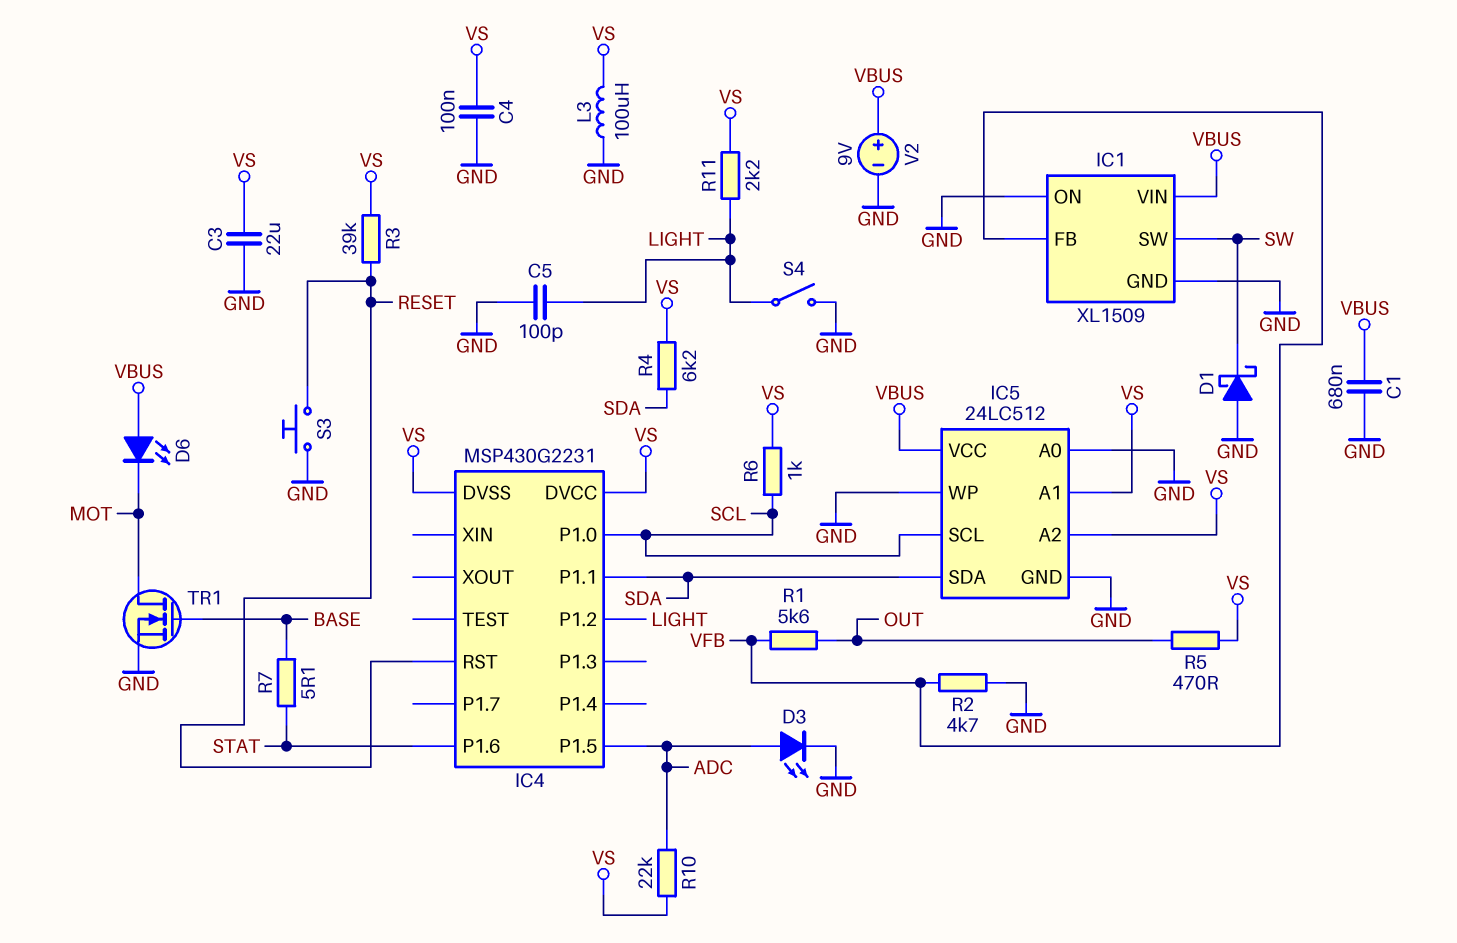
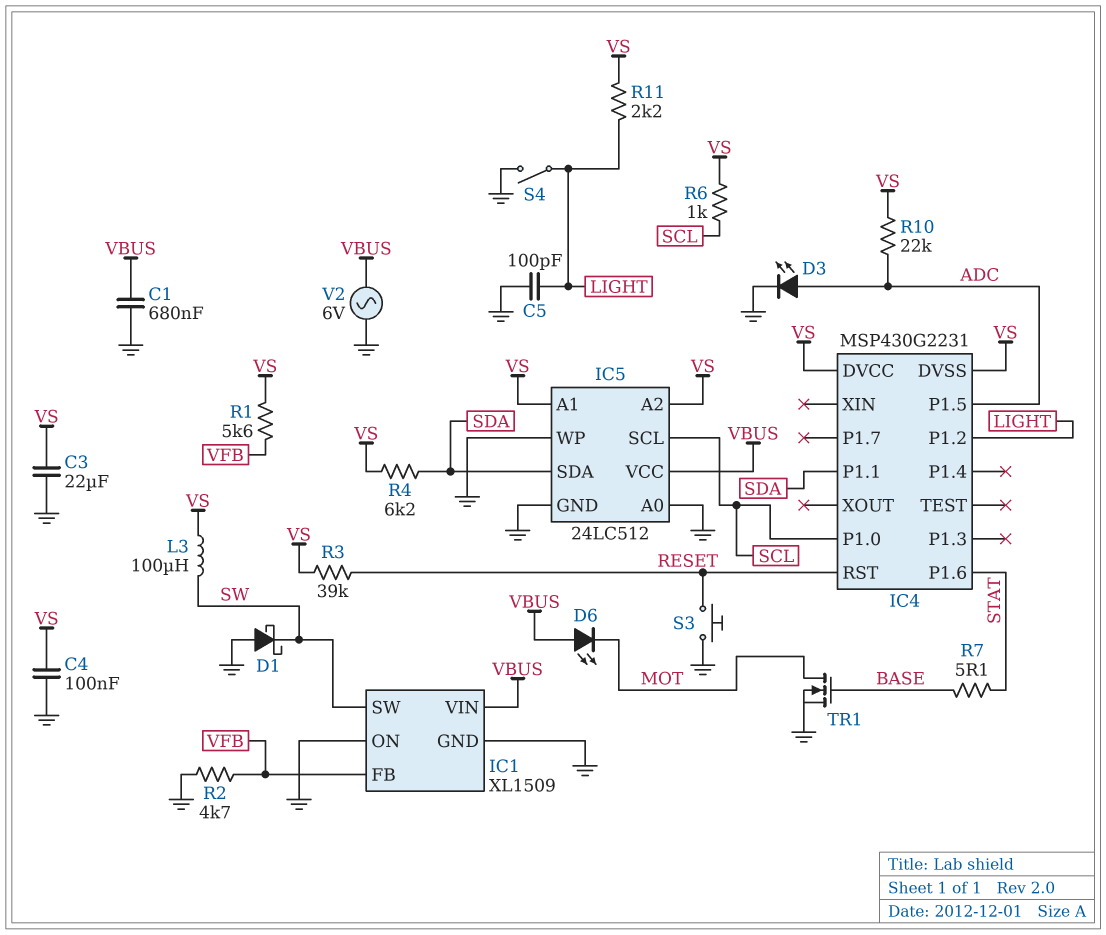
L3: 100uH (GND, VS) -> 100uH (SW, VS)
R1: 5.6k (OUT, VFB) -> 5.6k (VFB, VS)
R5: 470 (OUT, VS) -> none
V2: 9V (plus VBUS, minus GND) -> AC 6V (GND, VBUS)

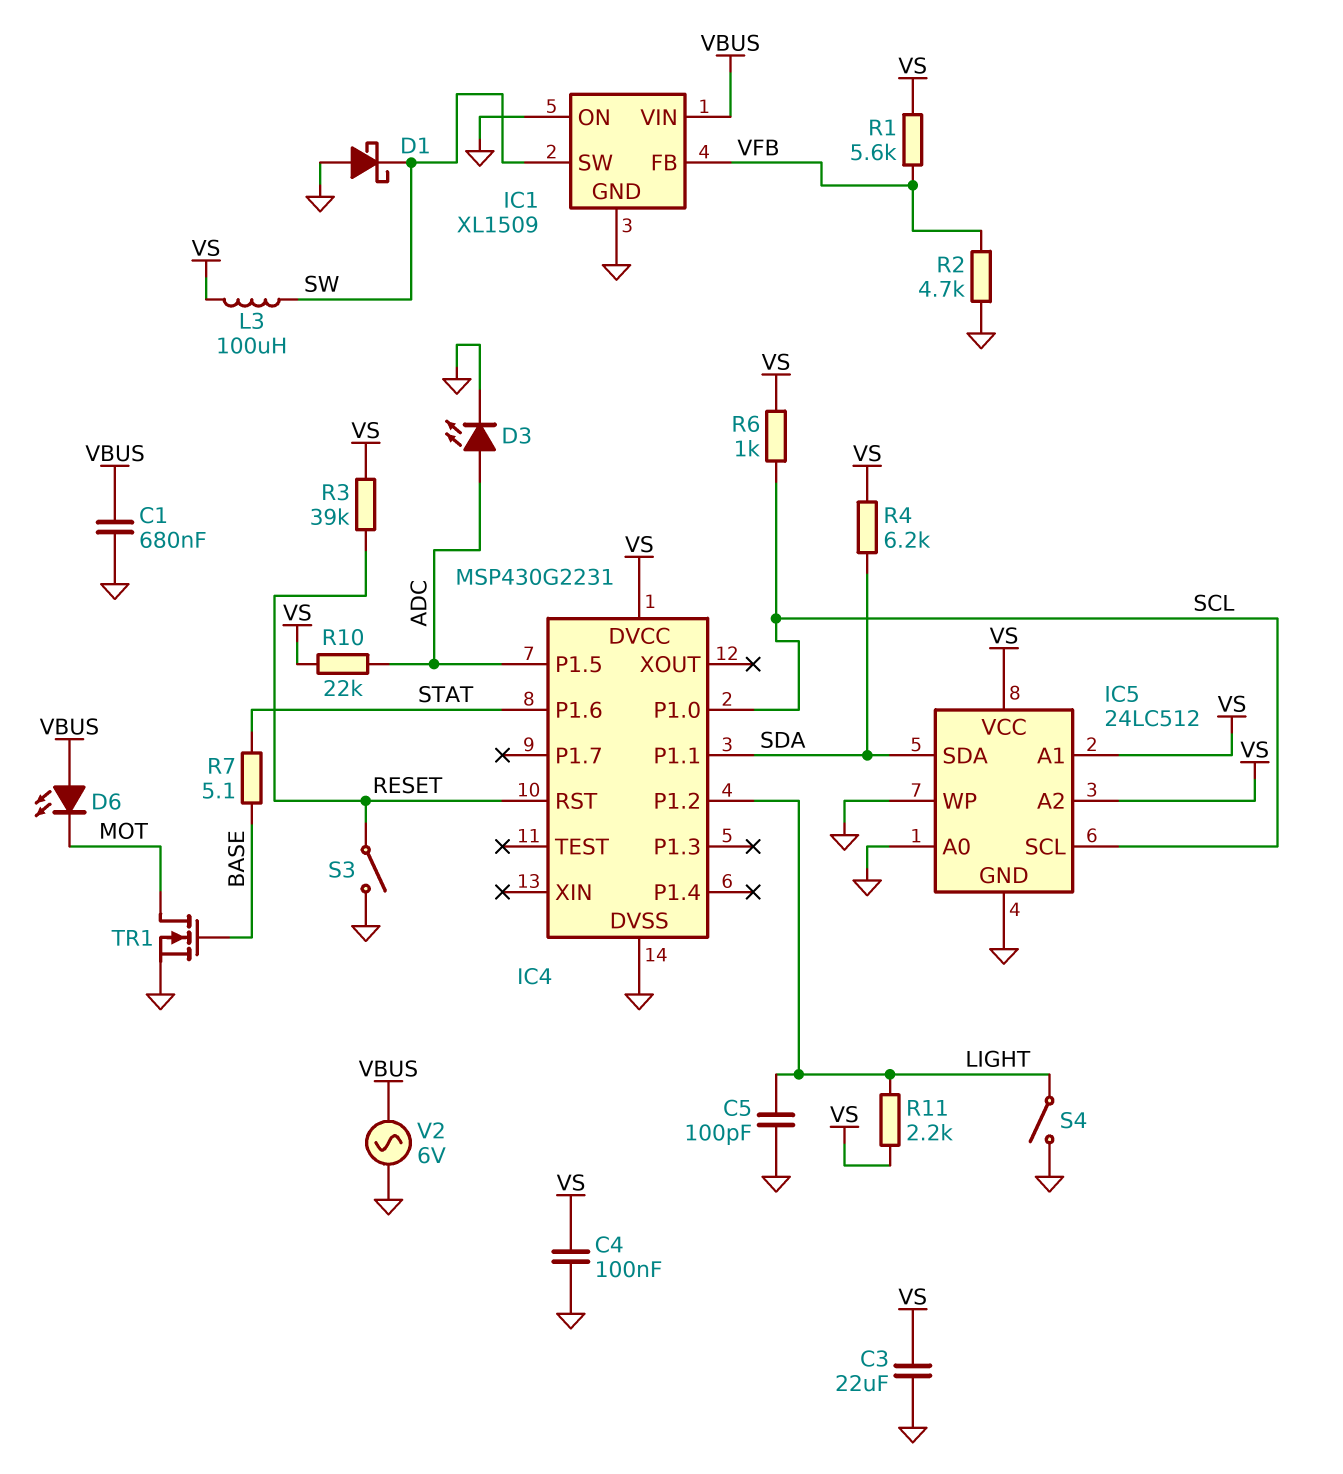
IC4 pin DVSS: VS -> GND
IC5 pin VCC: VBUS -> VS
S3: button (GND, RESET) -> switch (GND, RESET)

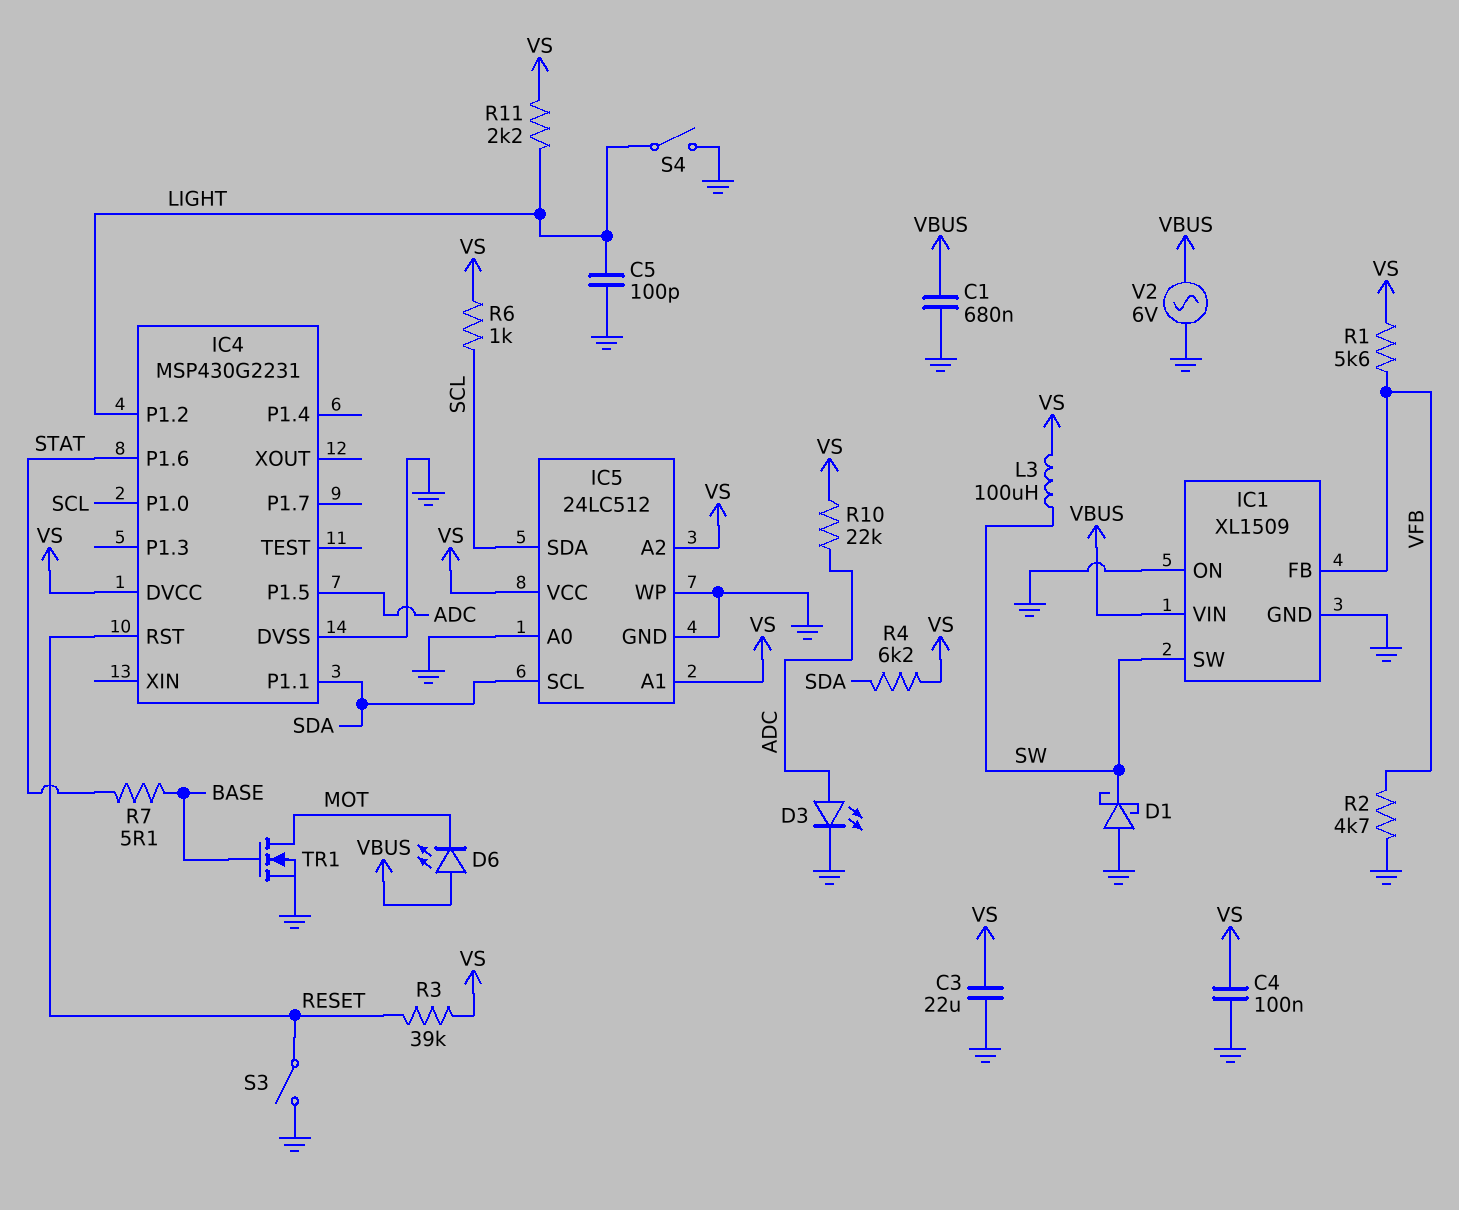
IC5 pin SCL: SCL -> SDA
IC5 pin SDA: SDA -> SCL

